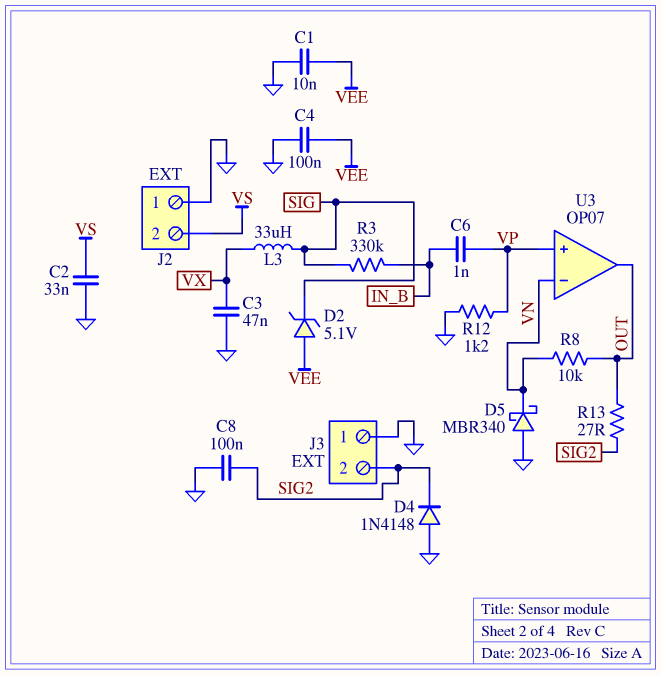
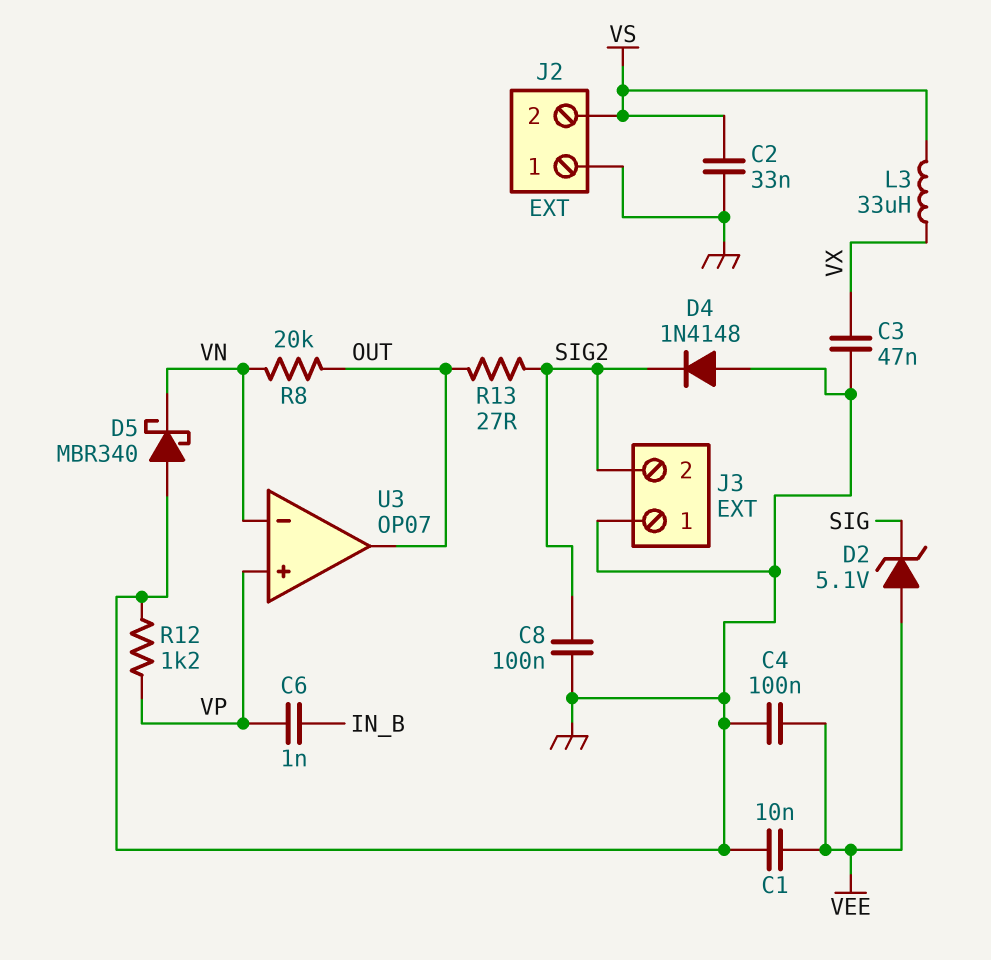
L3: 33uH (SIG, VX) -> 33uH (VS, VX)
R3: 330k (IN_B, SIG) -> none
R8: 10k (OUT, VN) -> 20k (OUT, VN)

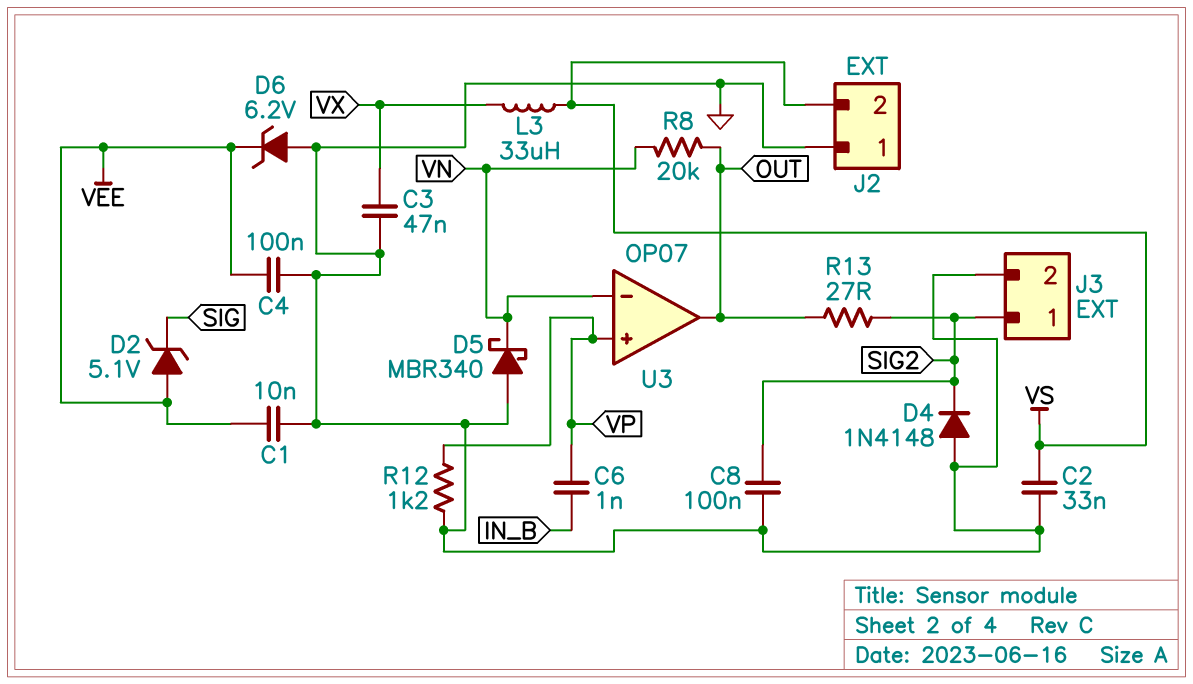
D6: none -> zener 6.2V (A GND, K VEE)
J3 pin 1: GND -> SIG2
J3 pin 2: SIG2 -> GND

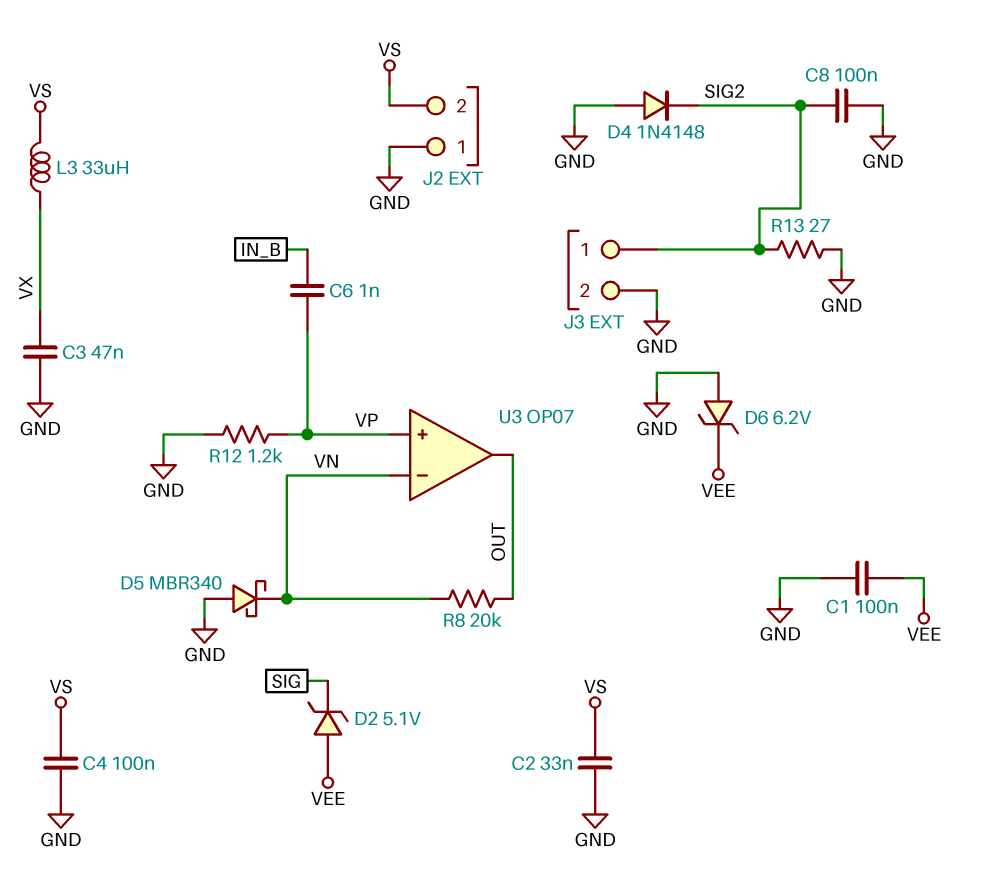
C1: 10nF (GND, VEE) -> 100nF (GND, VEE)
C4: 100nF (GND, VEE) -> 100nF (GND, VS)
R13: 27 (OUT, SIG2) -> 27 (GND, SIG2)

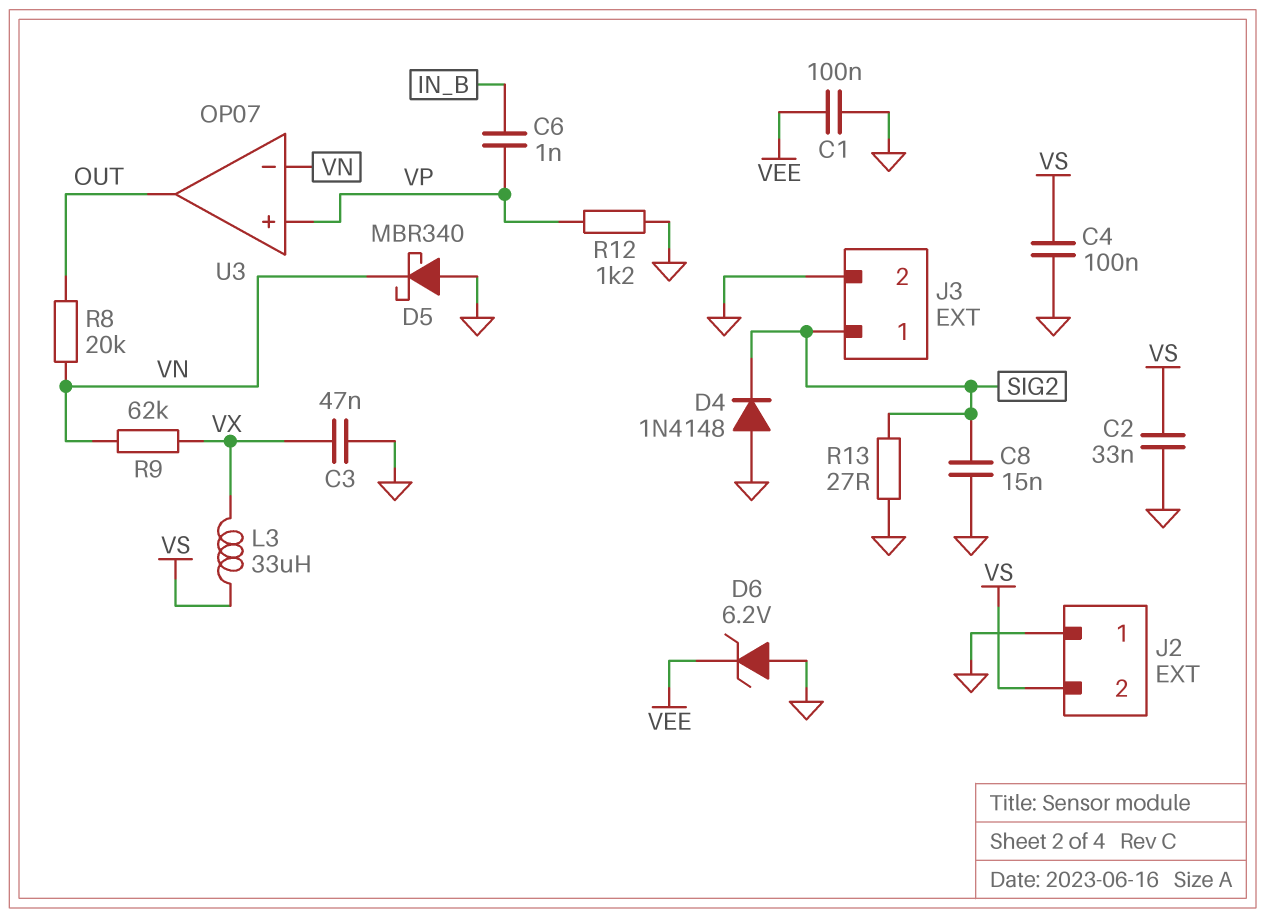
C8: 100nF (GND, SIG2) -> 15nF (GND, SIG2)
D2: zener 5.1V (A VEE, K SIG) -> none
R9: none -> 62k (VN, VX)

